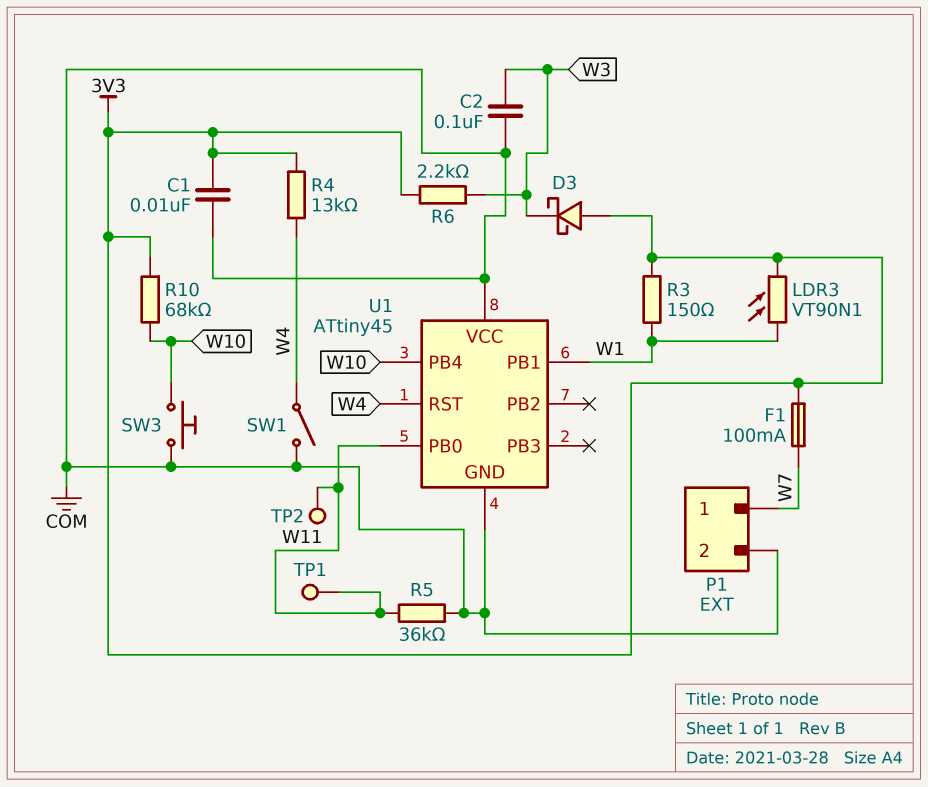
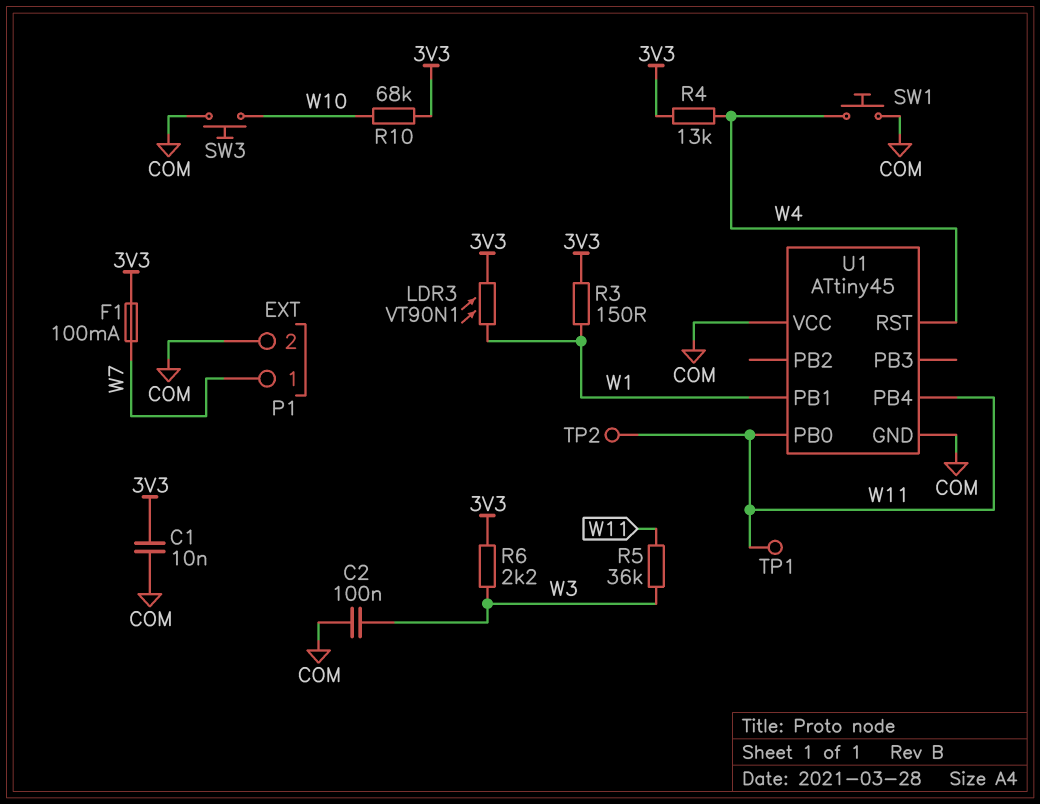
D3: schottky (A 3V3, K W3) -> none
R5: 36k (COM, W11) -> 36k (W3, W11)
SW1: switch (COM, W4) -> button (COM, W4)
U1 pin PB4: W10 -> W11

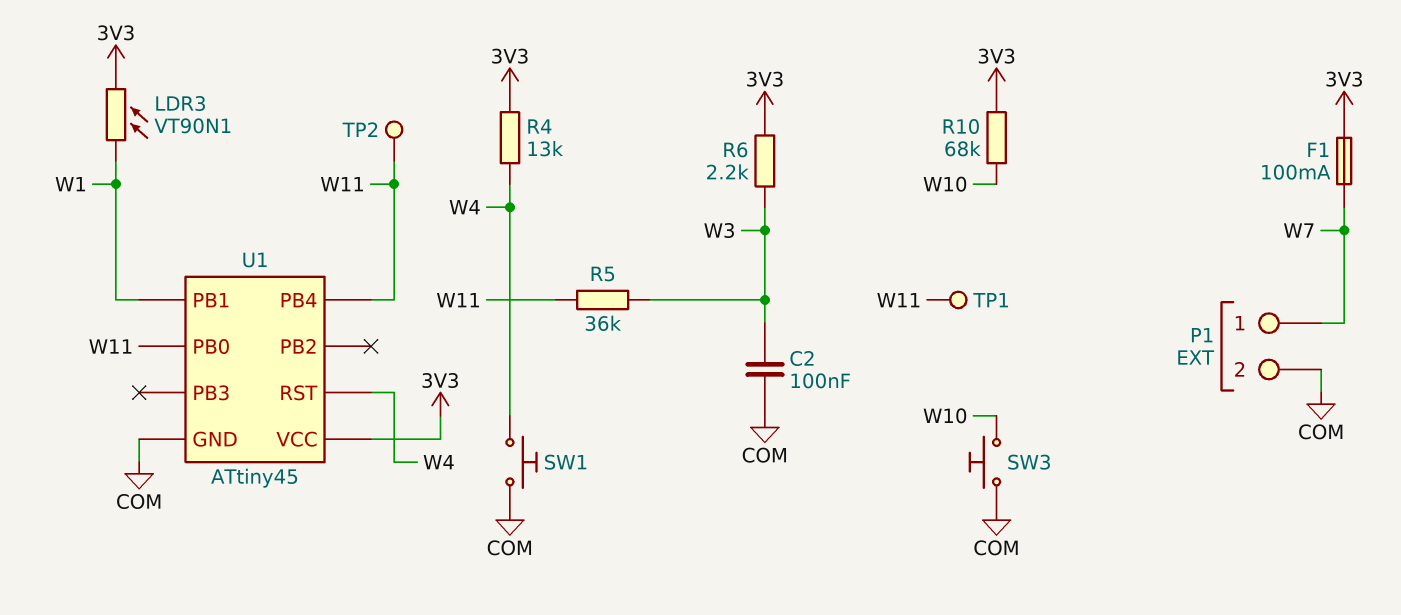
C1: 10nF (3V3, COM) -> none
R3: 150 (3V3, W1) -> none
U1 pin VCC: COM -> 3V3

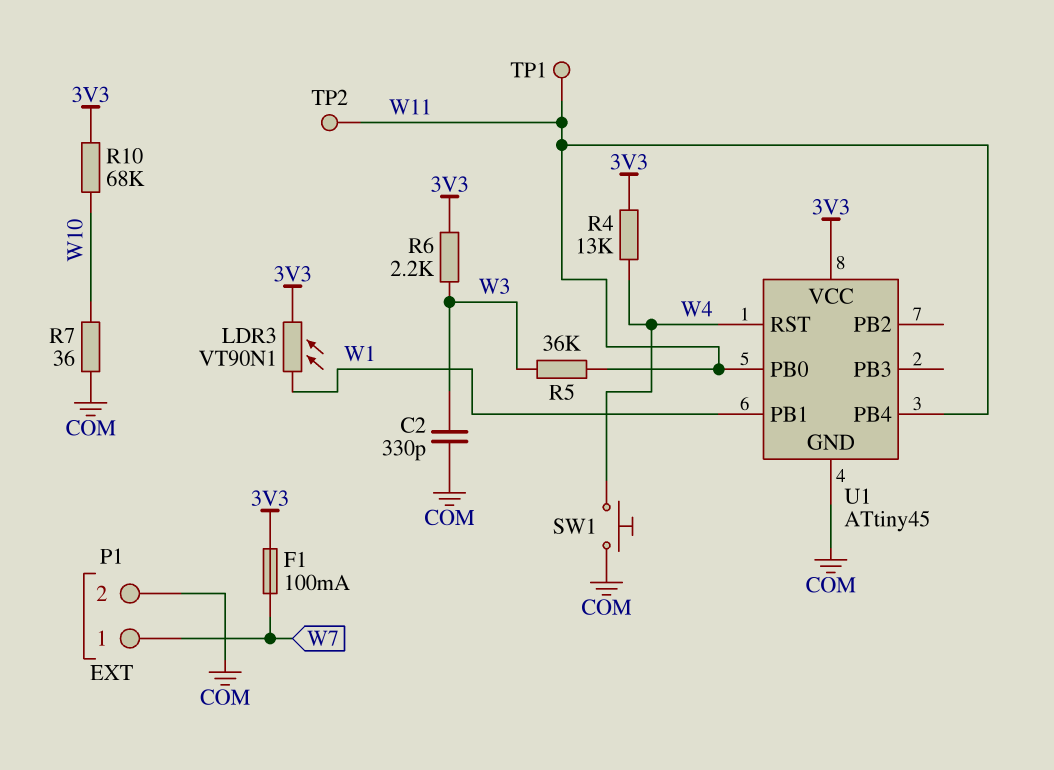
C2: 100nF (COM, W3) -> 330pF (COM, W3)
R7: none -> 36 (COM, W10)
SW3: button (COM, W10) -> none

